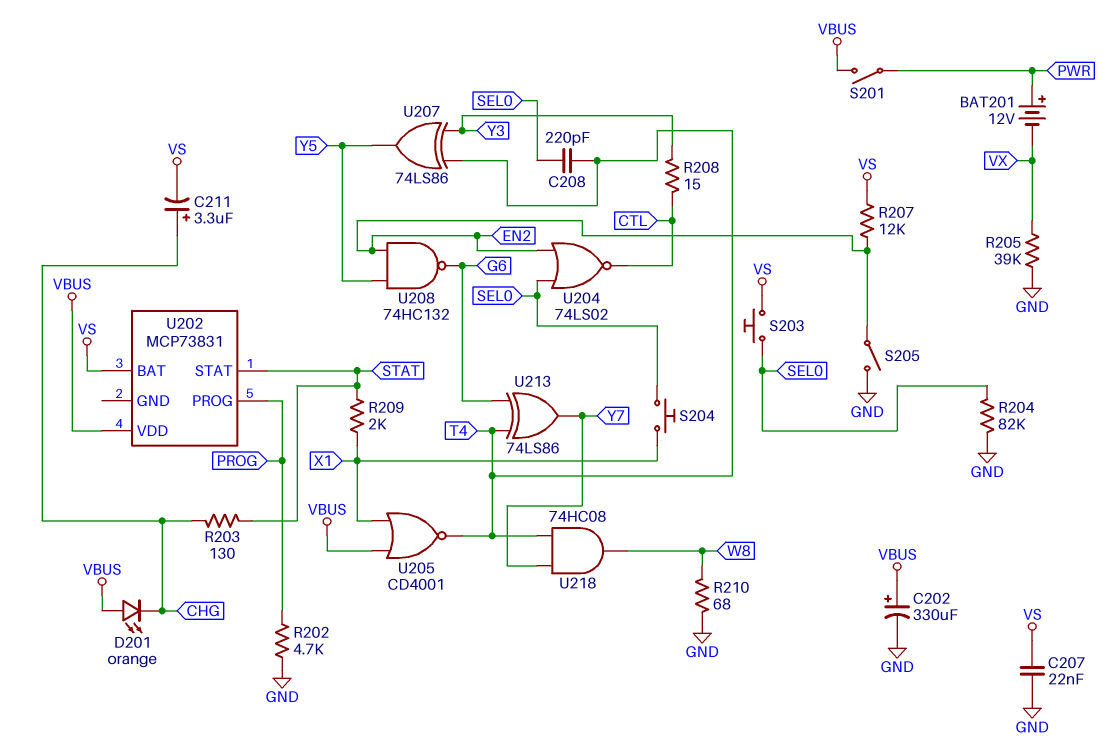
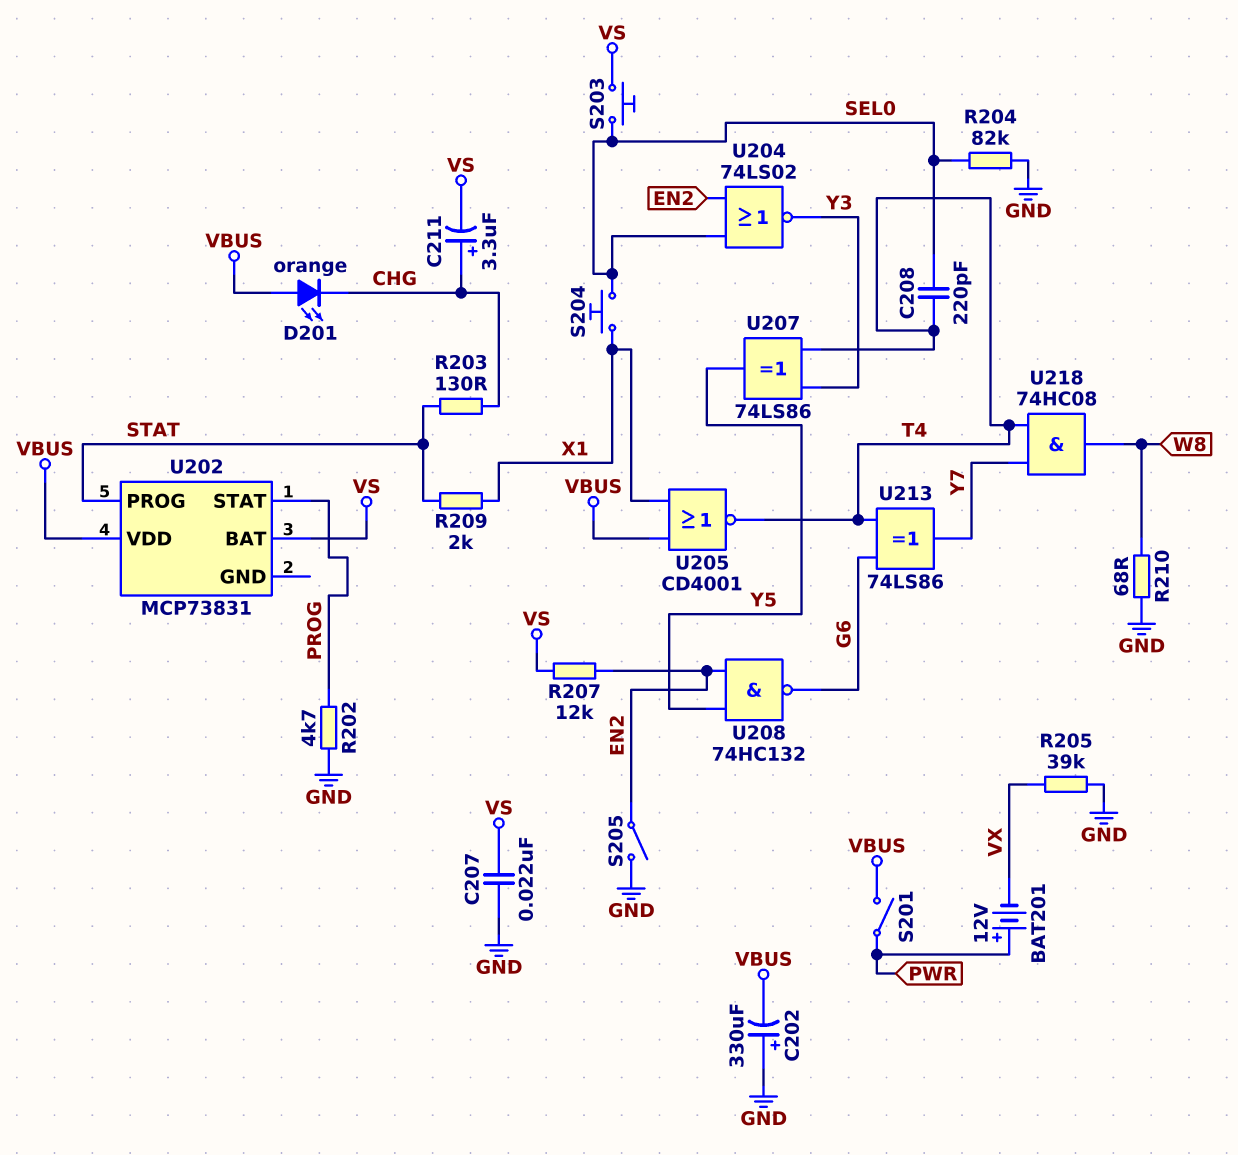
C202: 330uF (plus VBUS, minus GND) -> 330uF (plus GND, minus VBUS)
R208: 15 (CTL, Y3) -> none
U202 pin PROG: PROG -> STAT
U202 pin STAT: STAT -> PROG
U204: NOR 74LS02 (in EN2, in SEL0, out CTL) -> NOR 74LS02 (in EN2, in SEL0, out Y3)

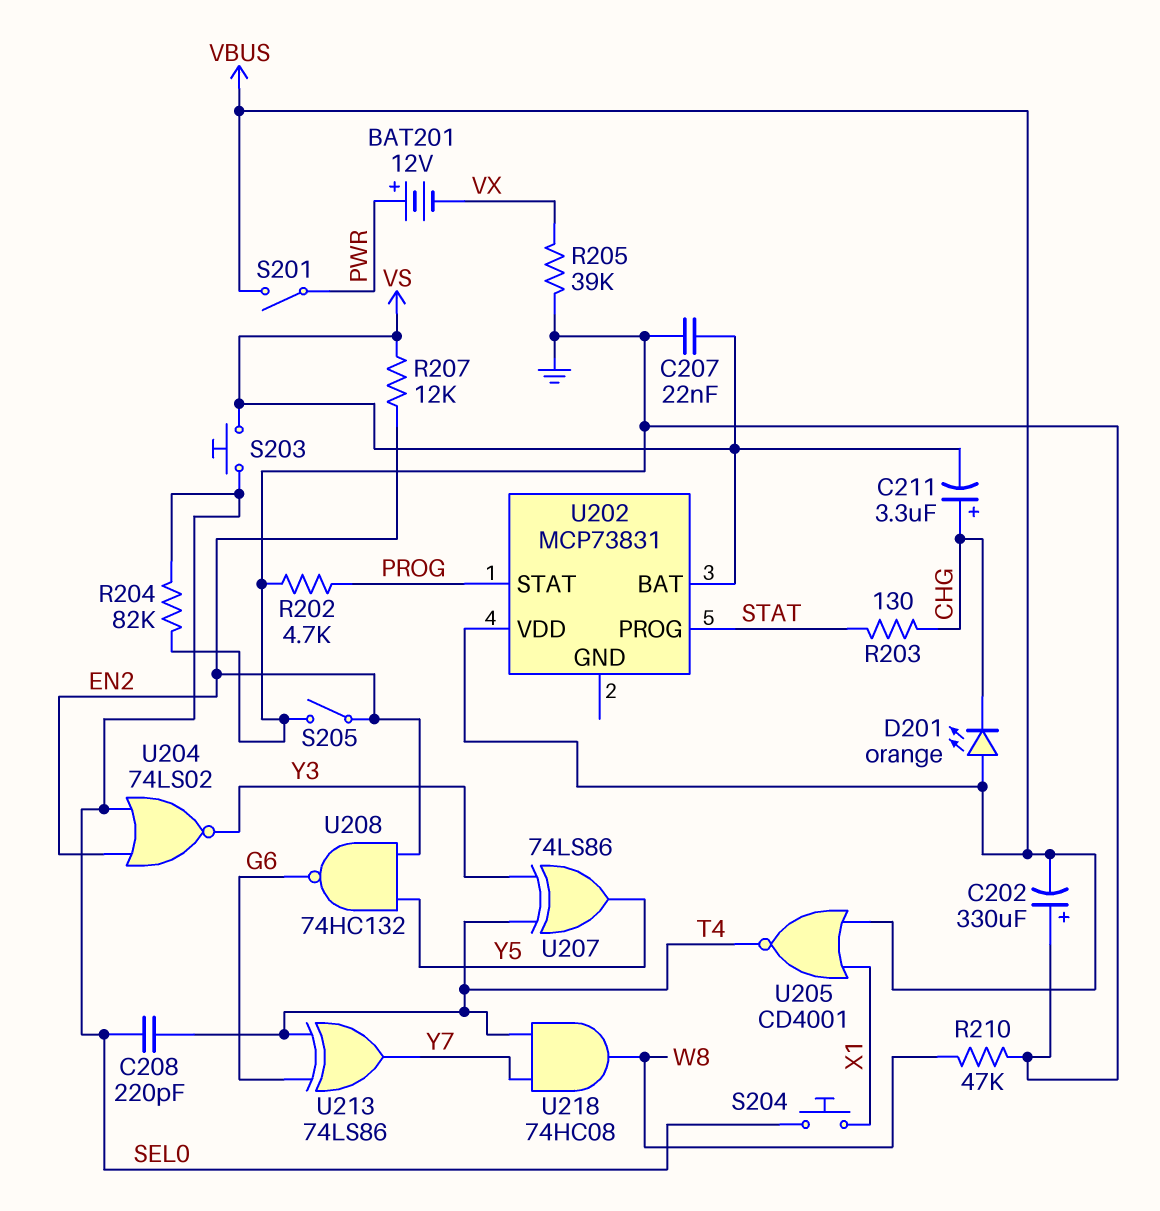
R209: 2k (STAT, X1) -> none
R210: 68 (GND, W8) -> 47k (GND, W8)

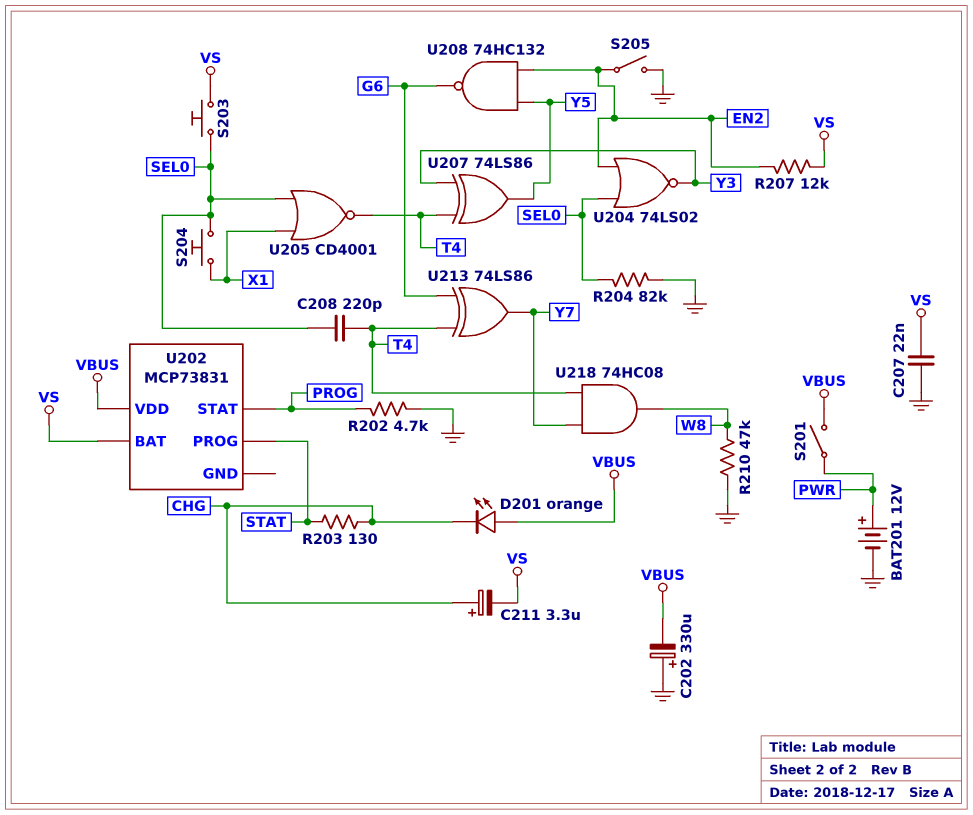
BAT201: 12V (plus PWR, minus VX) -> 12V (plus PWR, minus GND)
R205: 39k (GND, VX) -> none
U205: NOR CD4001 (in VBUS, in X1, out T4) -> NOR CD4001 (in SEL0, in X1, out T4)

